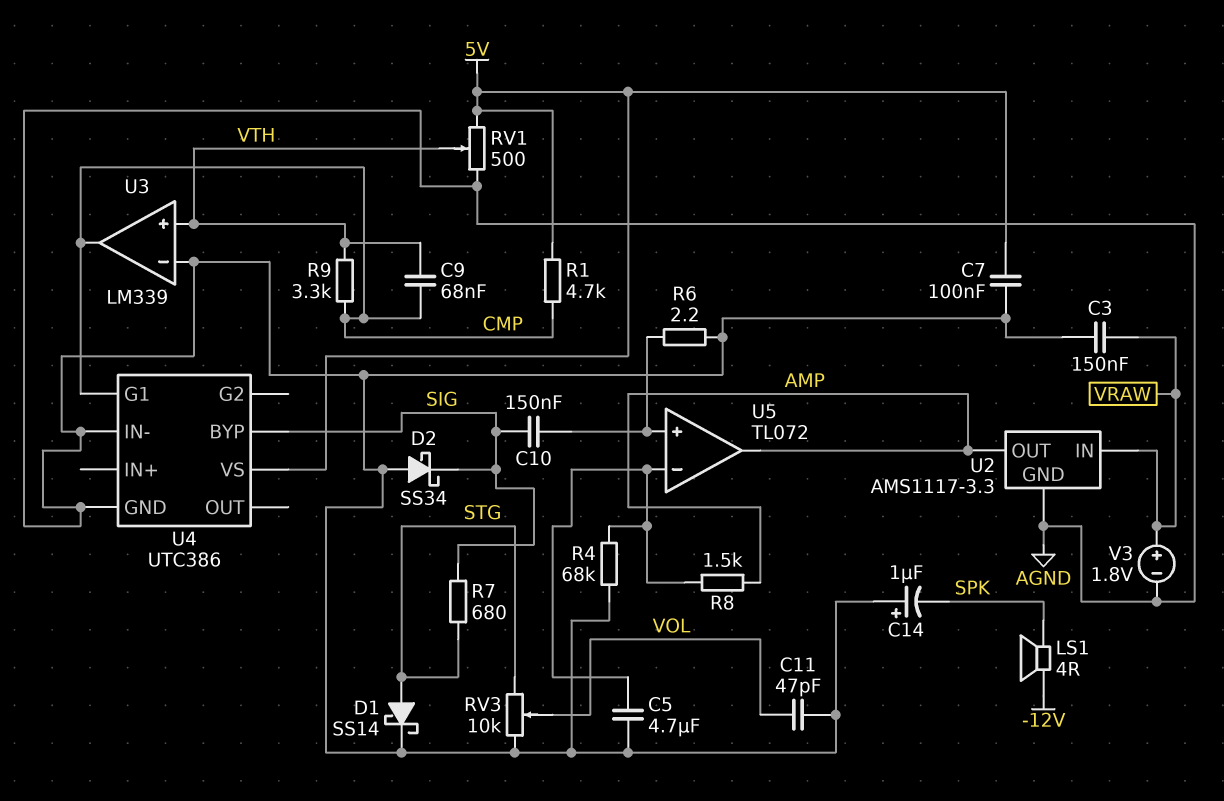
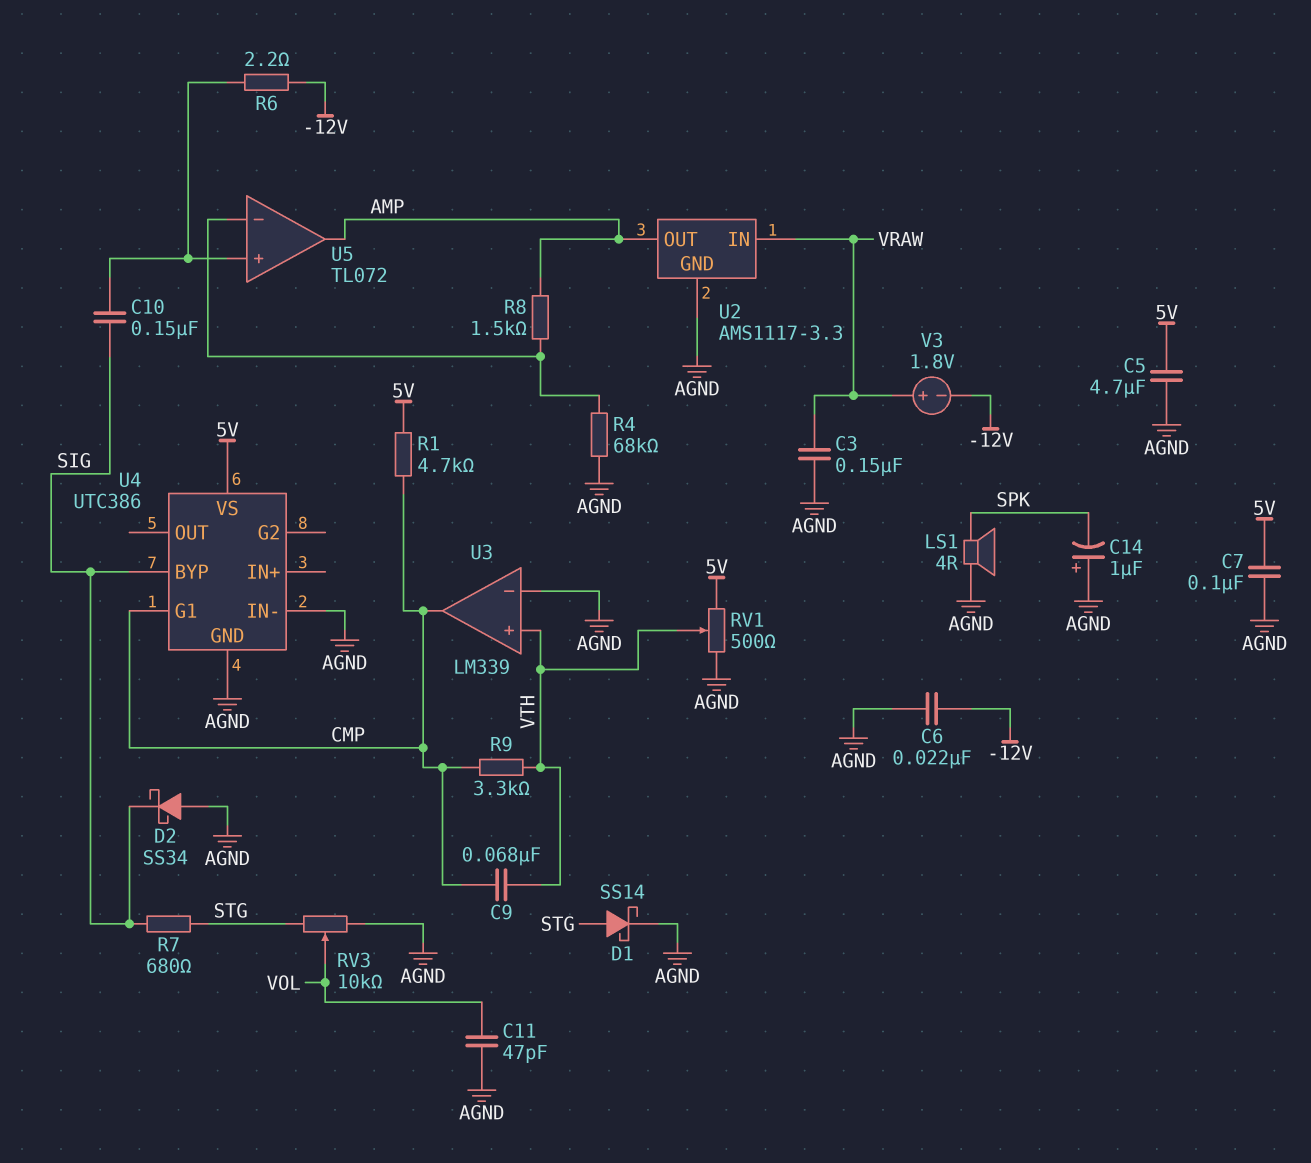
C5: 4.7uF (AGND, U5/in-) -> 4.7uF (5V, AGND)
C6: none -> 22nF (-12V, AGND)
LS1: speaker 4R (-12V, SPK) -> speaker 4R (AGND, SPK)
R6: 2.2 (AGND, U5/in+) -> 2.2 (-12V, U5/in+)
V3: 1.8V (plus VRAW, minus AGND) -> 1.8V (plus VRAW, minus -12V)

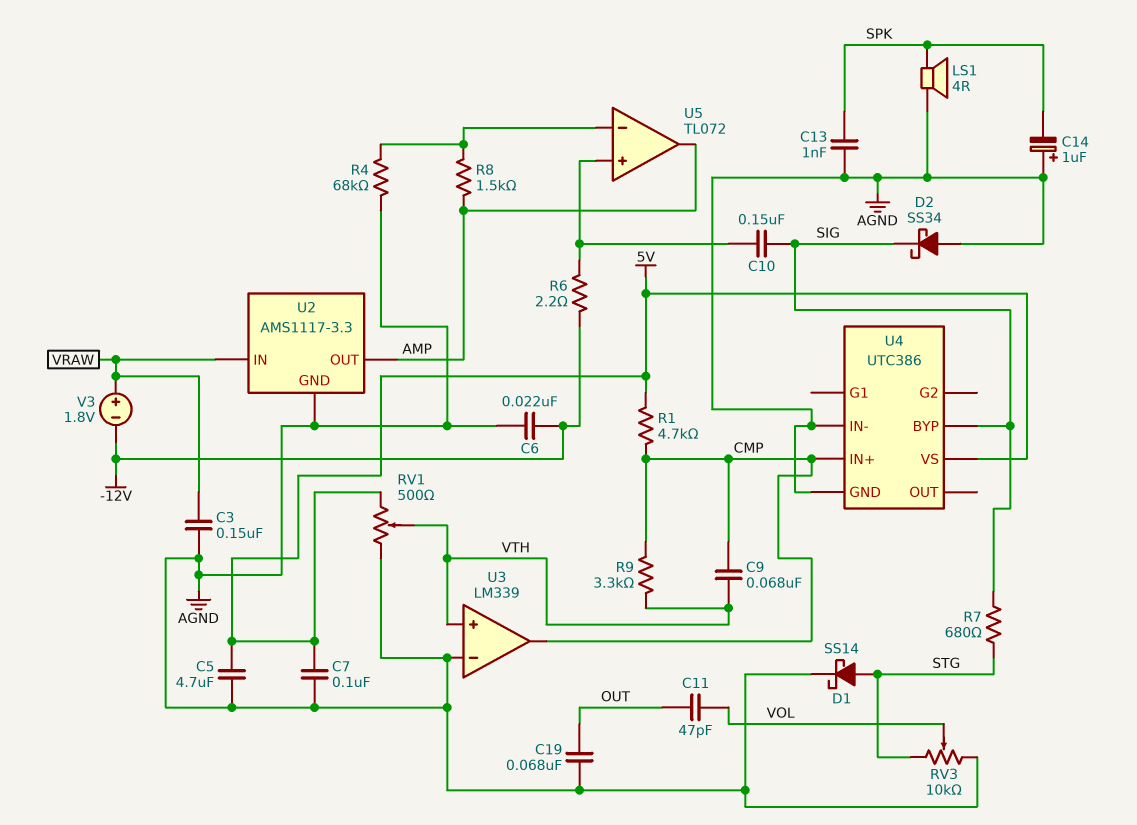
C11: 47pF (AGND, VOL) -> 47pF (OUT, VOL)
C13: none -> 1nF (AGND, SPK)
C19: none -> 68nF (AGND, OUT)
U4 pin G1: CMP -> none
U4 pin IN+: none -> CMP

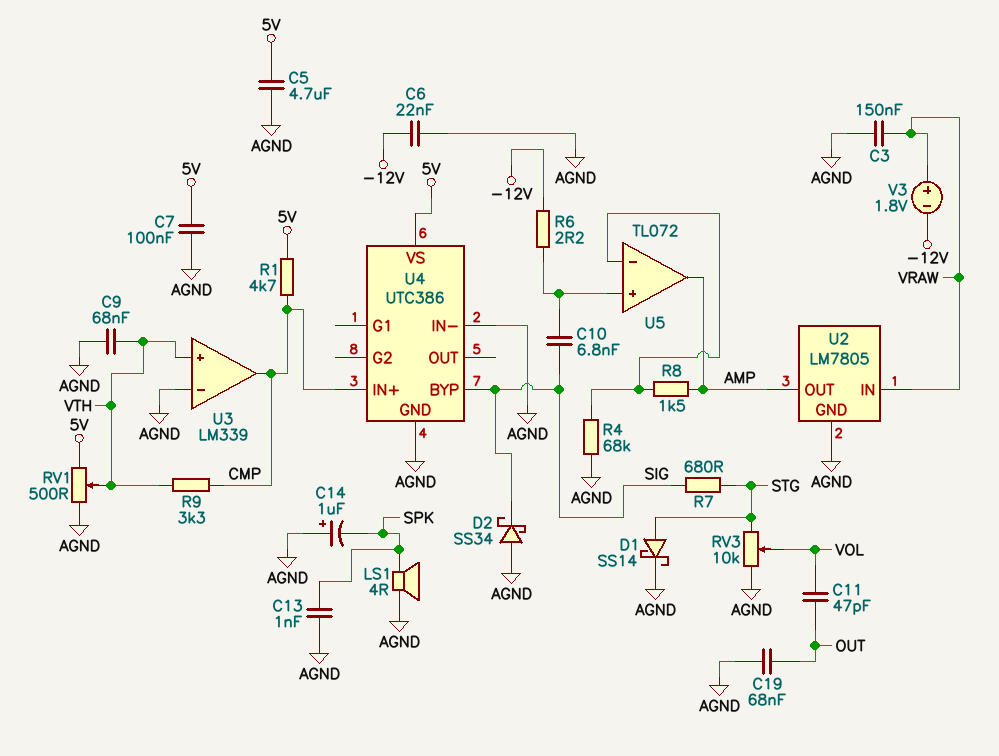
C9: 68nF (CMP, VTH) -> 68nF (AGND, VTH)
C10: 150nF (SIG, U5/in+) -> 6.8nF (SIG, U5/in+)
U2: AMS1117-3.3 -> LM7805

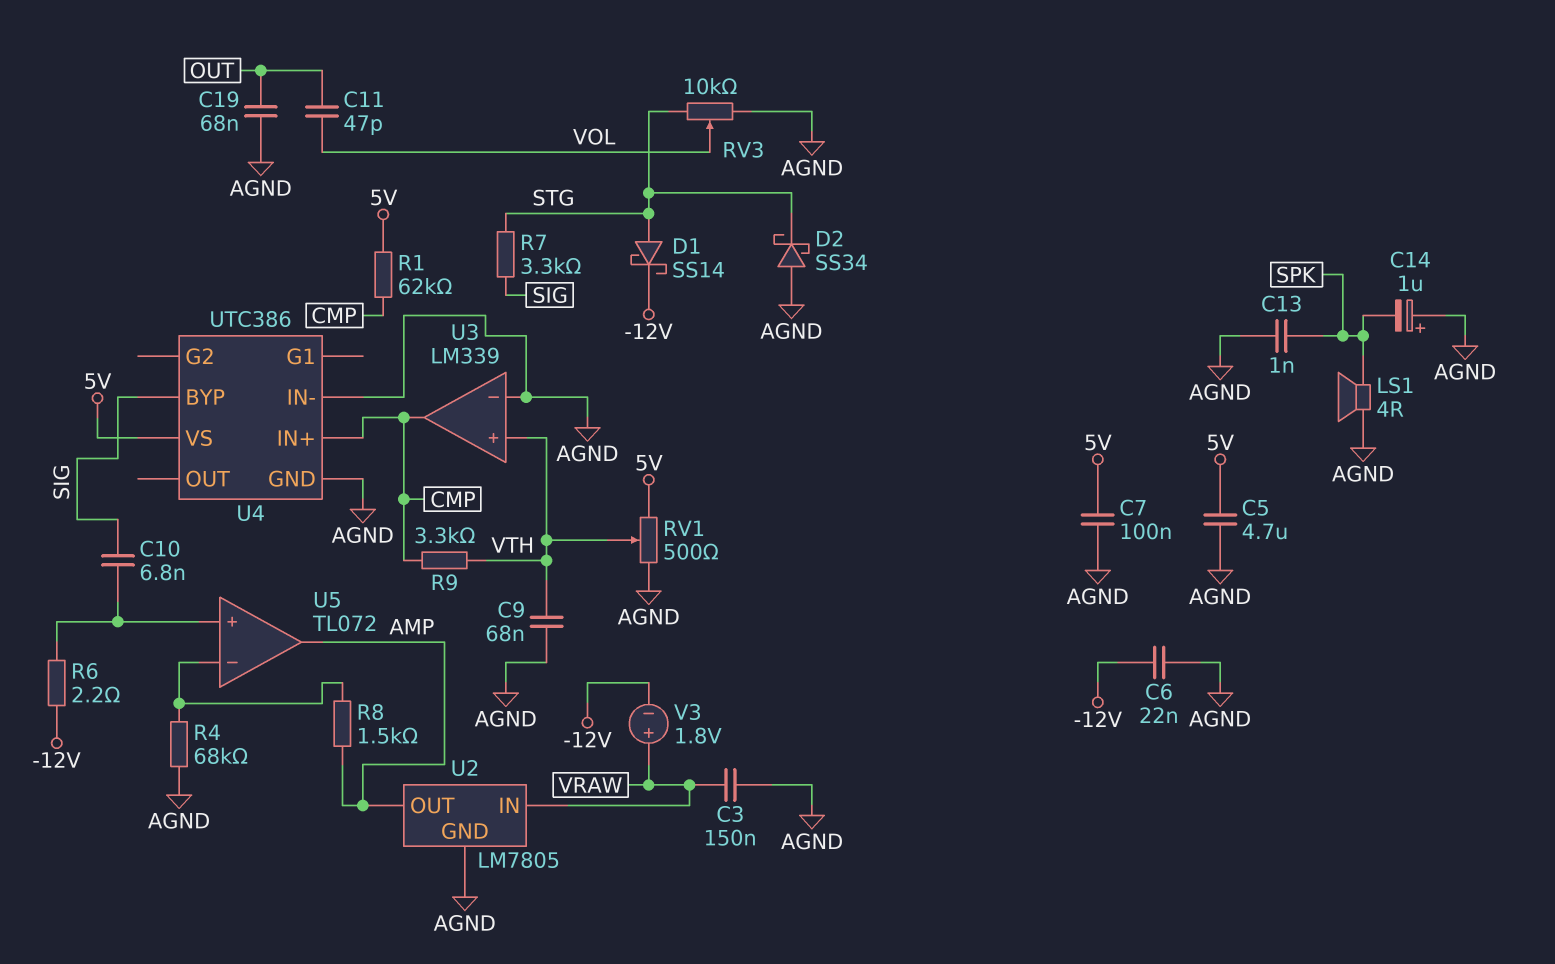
D1: schottky SS14 (A STG, K AGND) -> schottky SS14 (A STG, K -12V)
D2: schottky SS34 (A AGND, K SIG) -> schottky SS34 (A AGND, K STG)
R1: 4.7k (5V, CMP) -> 62k (5V, CMP)
R7: 680 (SIG, STG) -> 3.3k (SIG, STG)

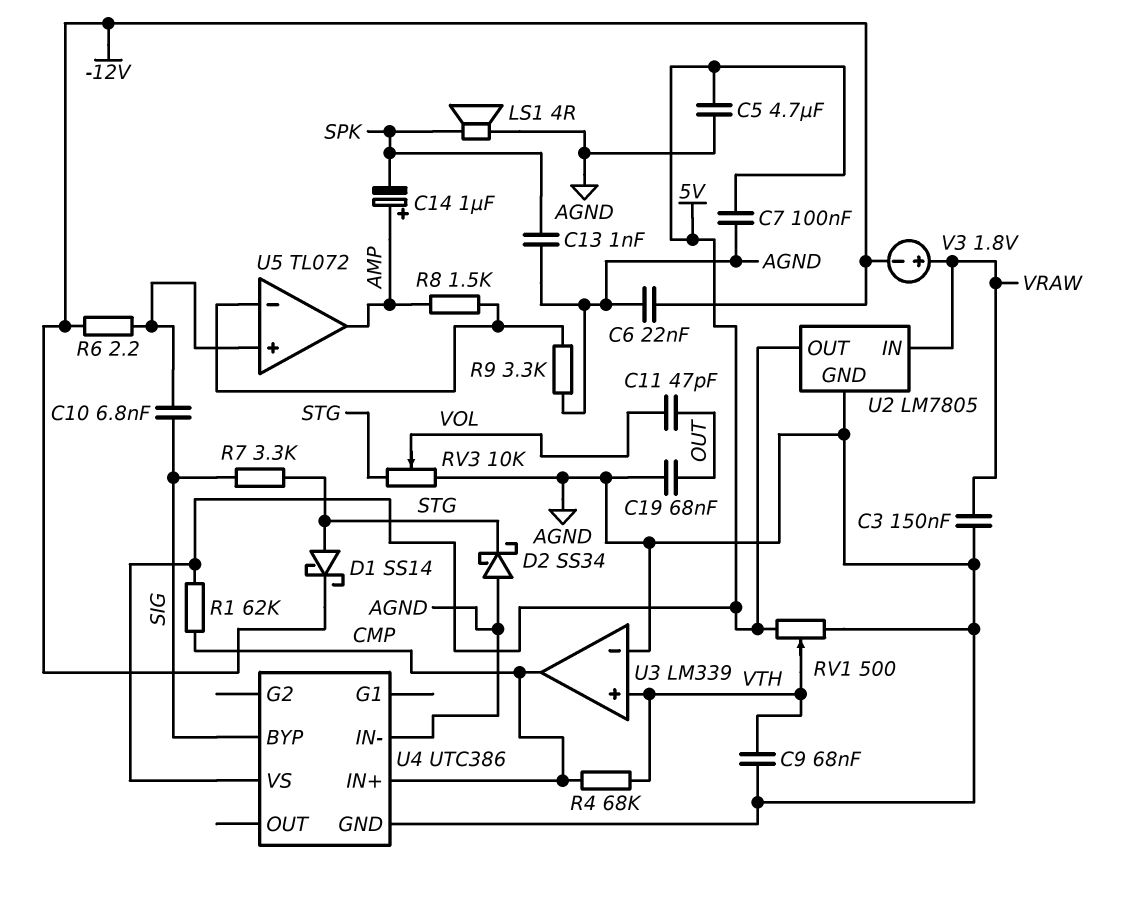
C14: 1uF (plus AGND, minus SPK) -> 1uF (plus AMP, minus SPK)
R4: 68k (AGND, U5/in-) -> 68k (CMP, VTH)
R9: 3.3k (CMP, VTH) -> 3.3k (AGND, U5/in-)
U2 pin OUT: AMP -> 5V

